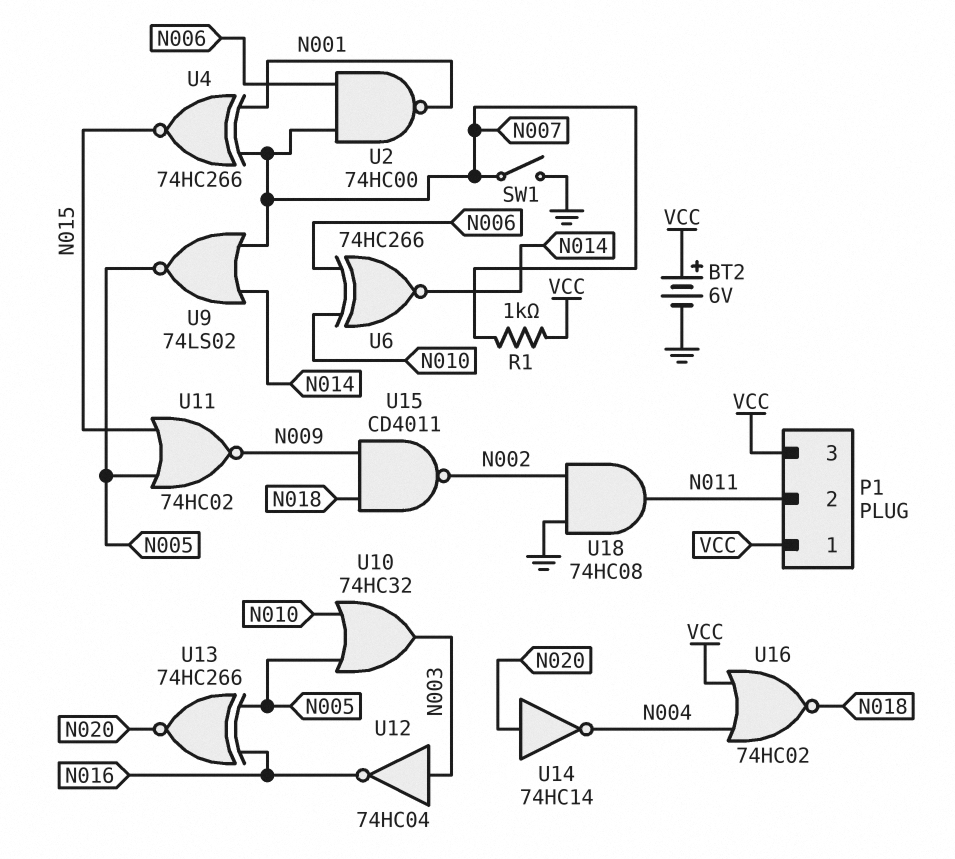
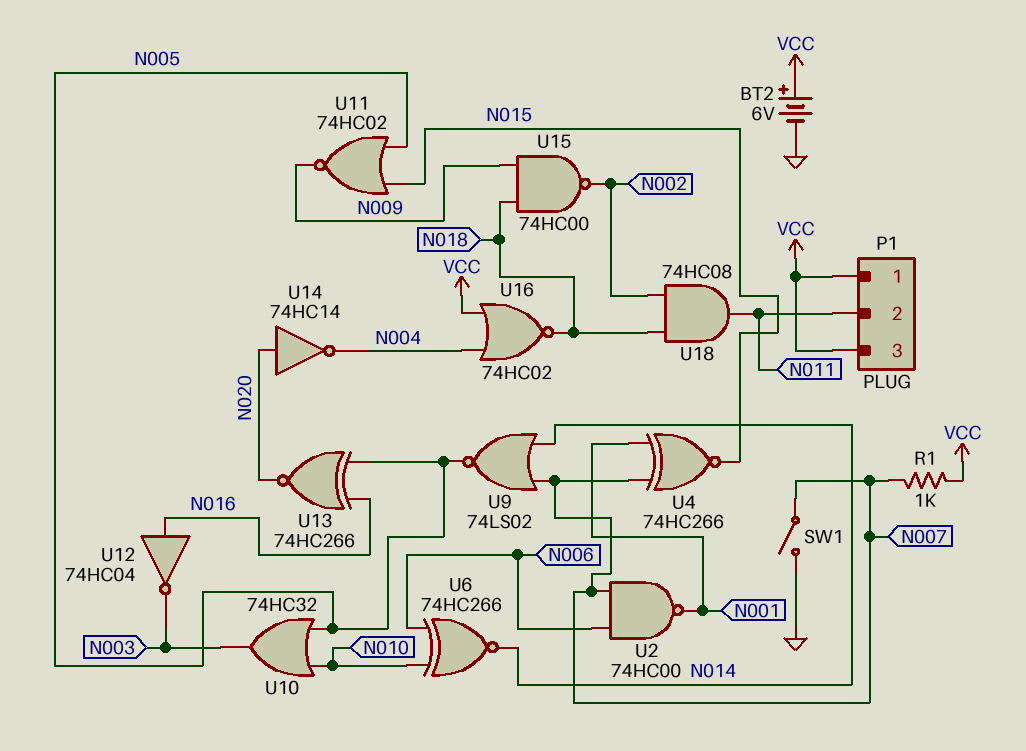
U12: NOT 74HC04 (in N003, out N016) -> NOT 74HC04 (in N016, out N003)
U15: NAND CD4011 (in N009, in N018, out N002) -> NAND 74HC00 (in N009, in N018, out N002)
U18: AND 74HC08 (in GND, in N002, out N011) -> AND 74HC08 (in N002, in N018, out N011)

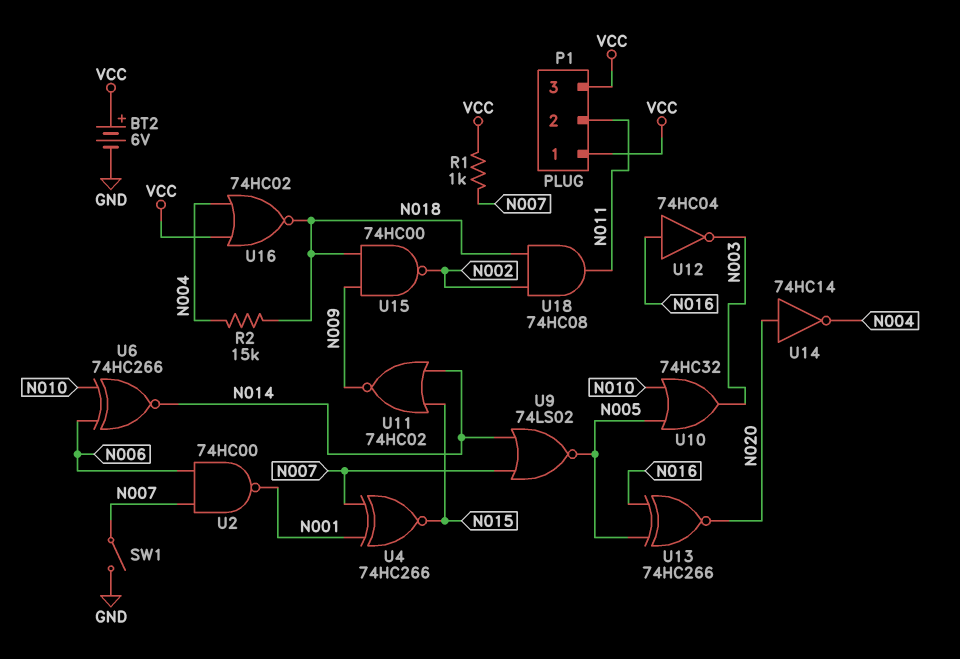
R2: none -> 15k (N004, N018)
U11: NOR 74HC02 (in N005, in N015, out N009) -> NOR 74HC02 (in N014, in N015, out N009)

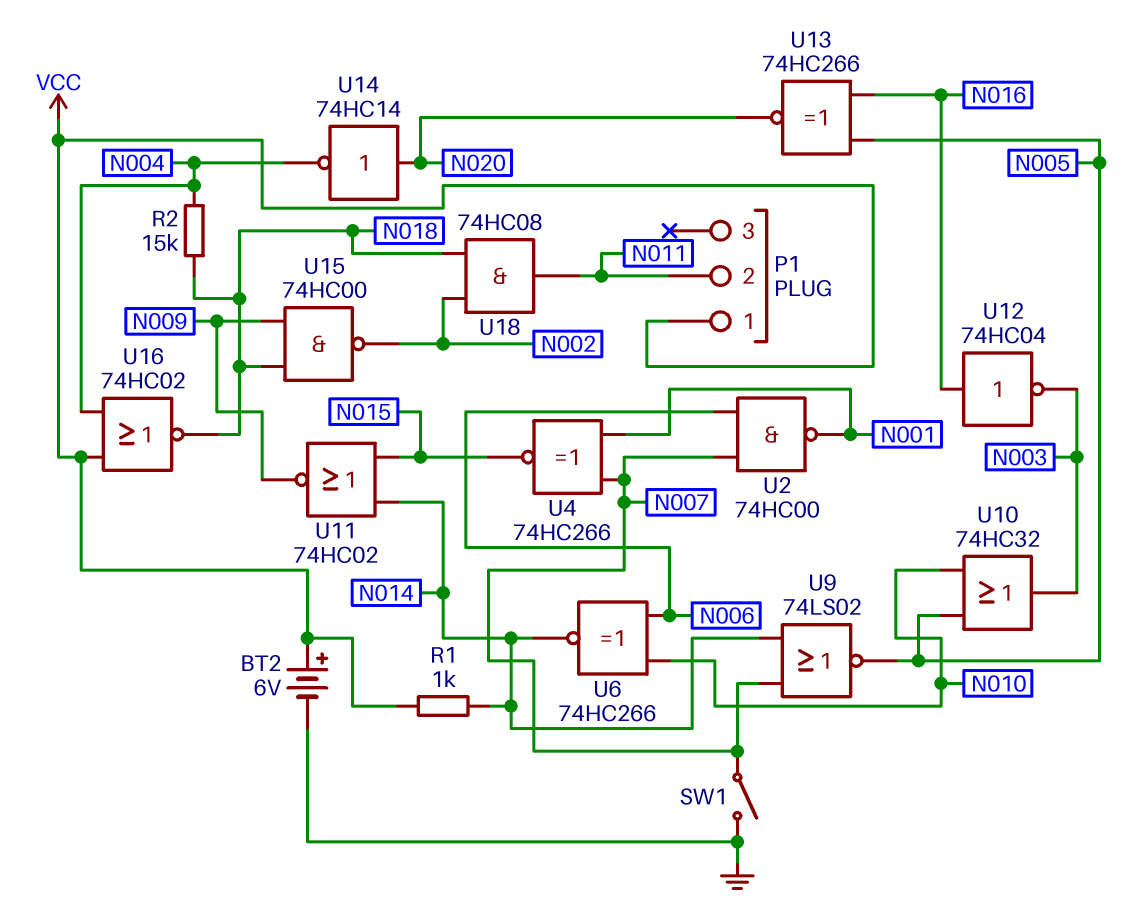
P1 pin 3: VCC -> none
R1: 1k (N007, VCC) -> 1k (N014, VCC)

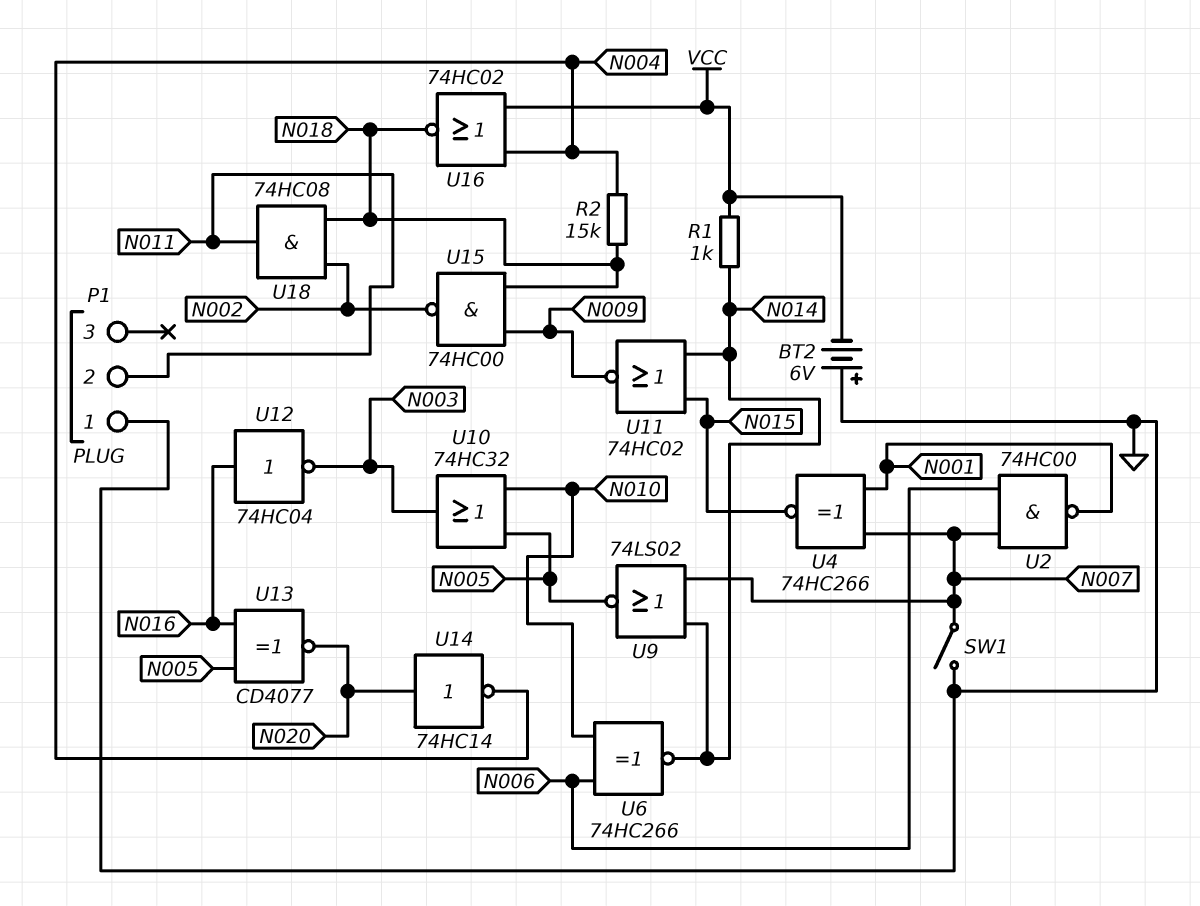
BT2: 6V (plus VCC, minus GND) -> 6V (plus GND, minus VCC)
P1 pin 1: VCC -> GND
U13: XNOR 74HC266 (in N005, in N016, out N020) -> XNOR CD4077 (in N005, in N016, out N020)

